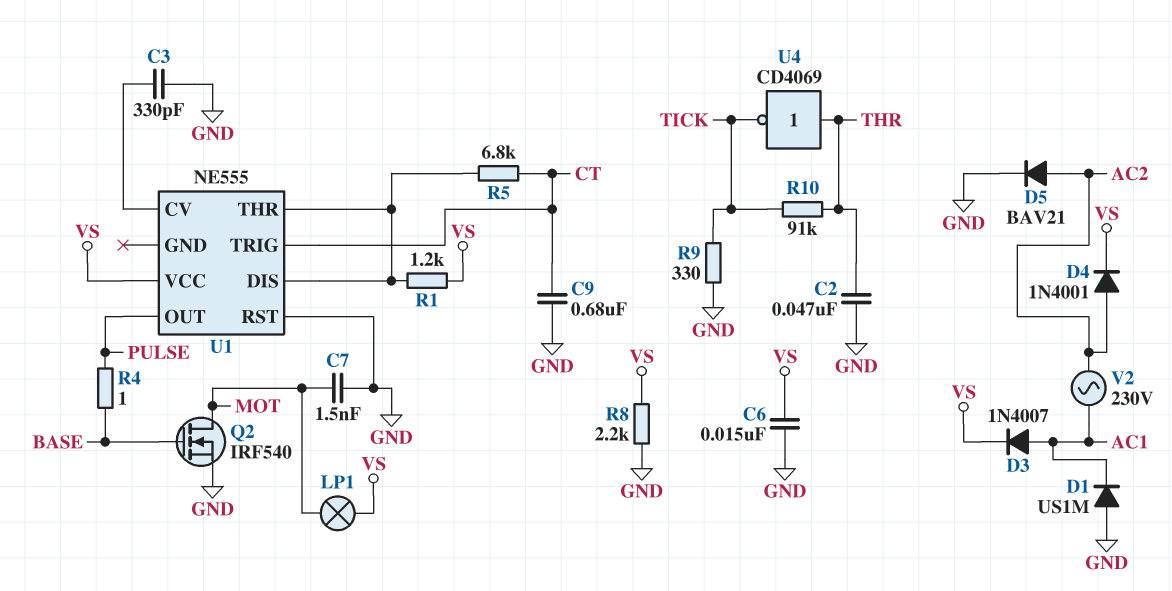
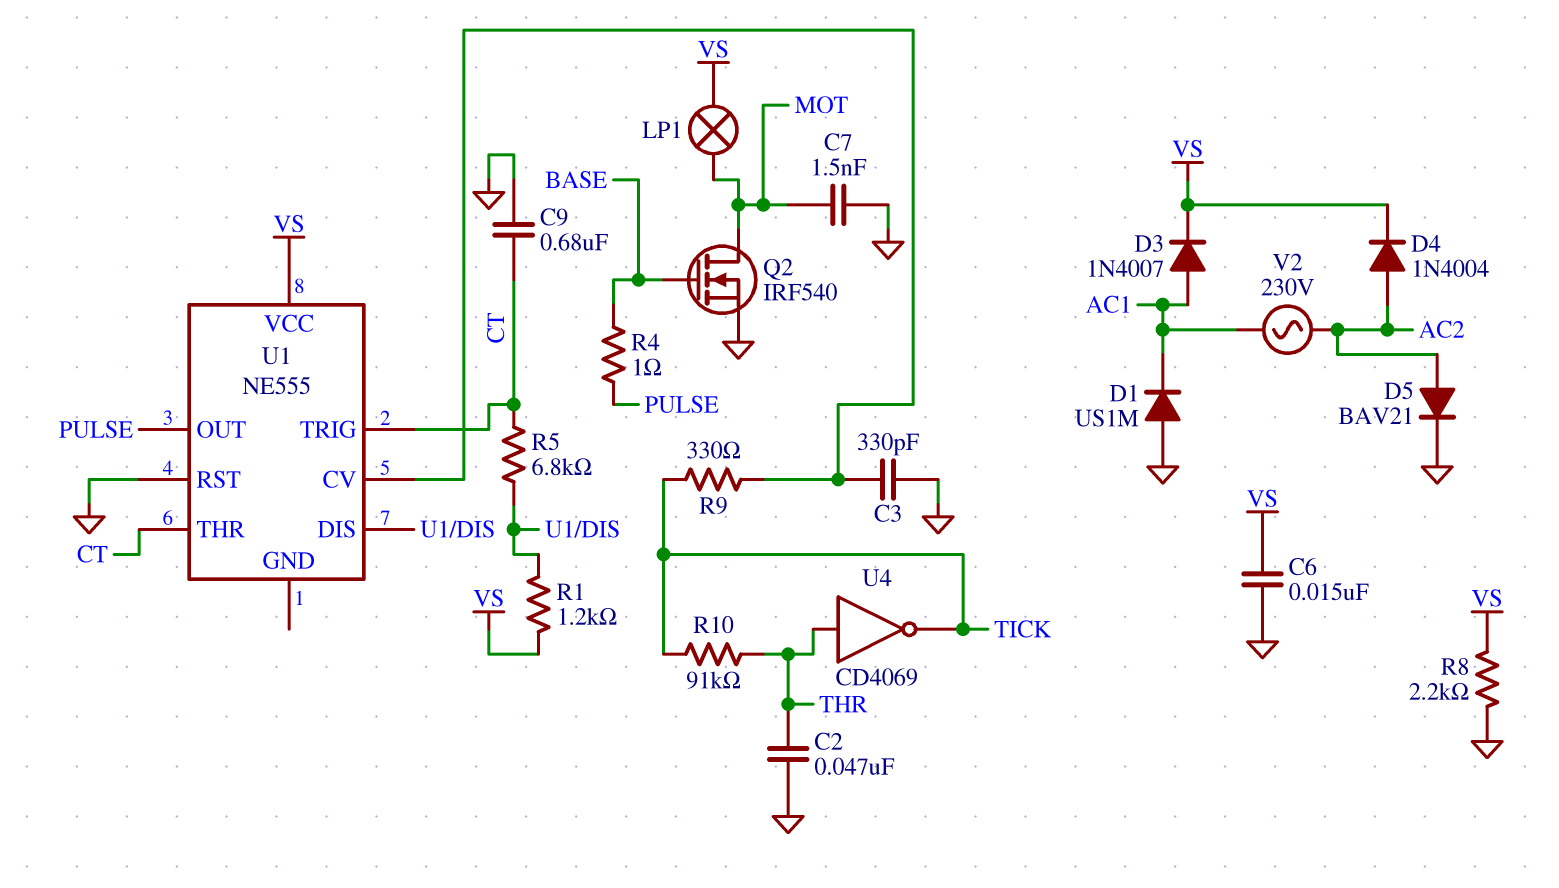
D4: diode 1N4001 (A AC2, K VS) -> diode 1N4004 (A AC2, K VS)
R9: 330 (GND, TICK) -> 330 (TICK, U1/CV)
U1 pin THR: U1/DIS -> CT

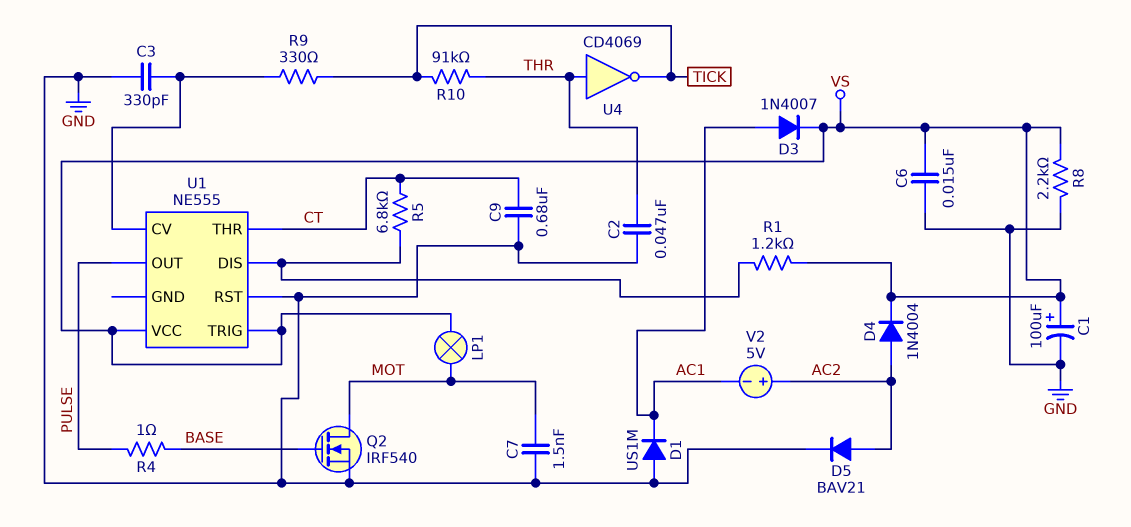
C1: none -> 100uF (plus VS, minus GND)
U1 pin TRIG: CT -> VS
V2: AC 230V (AC1, AC2) -> 5V (plus AC2, minus AC1)

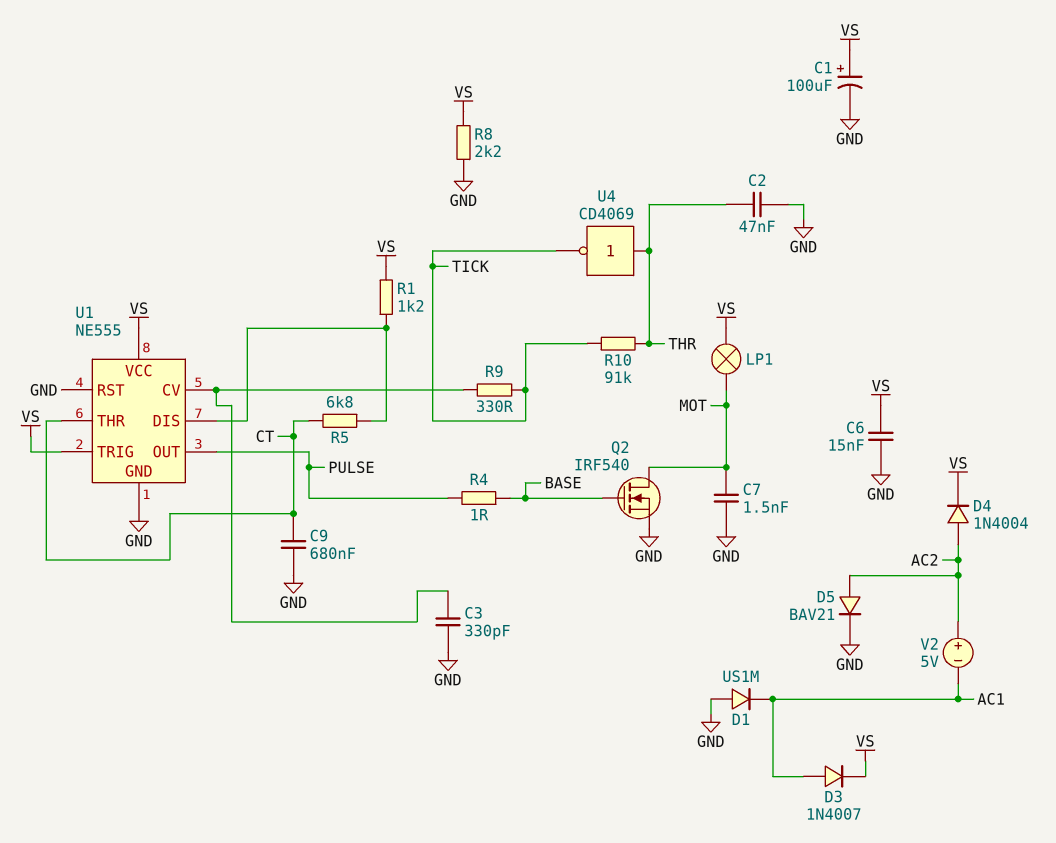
U1 pin GND: none -> GND

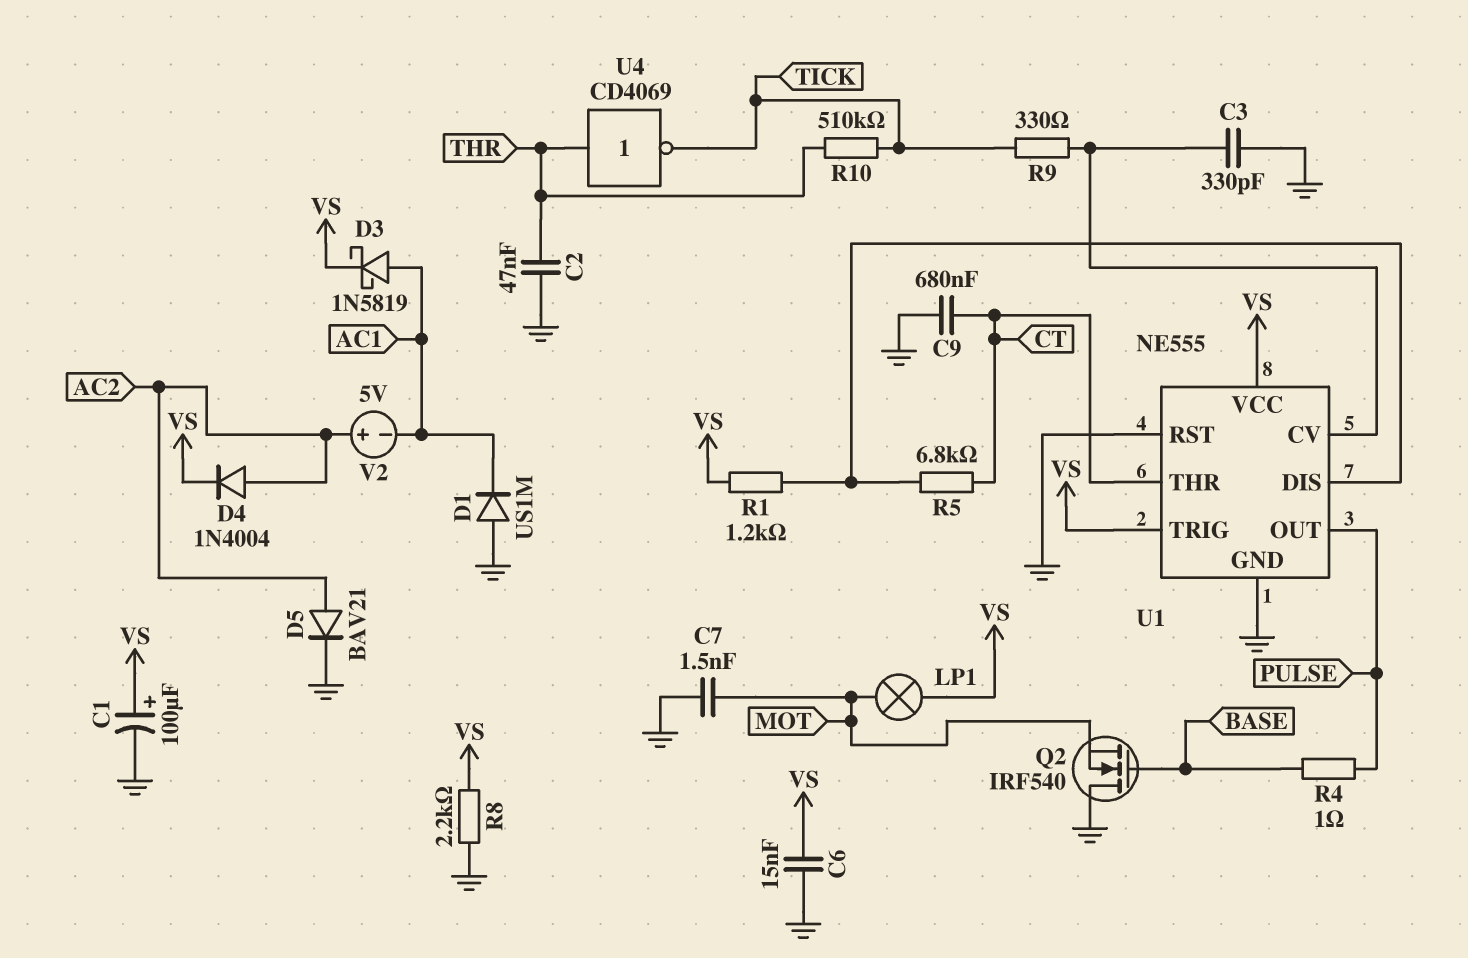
D3: diode 1N4007 (A AC1, K VS) -> schottky 1N5819 (A AC1, K VS)
Q2: NMOS IRF540 (G BASE, D MOT, S GND) -> NMOS IRF540 (G BASE, D GND, S MOT)
R10: 91k (THR, TICK) -> 510k (THR, TICK)

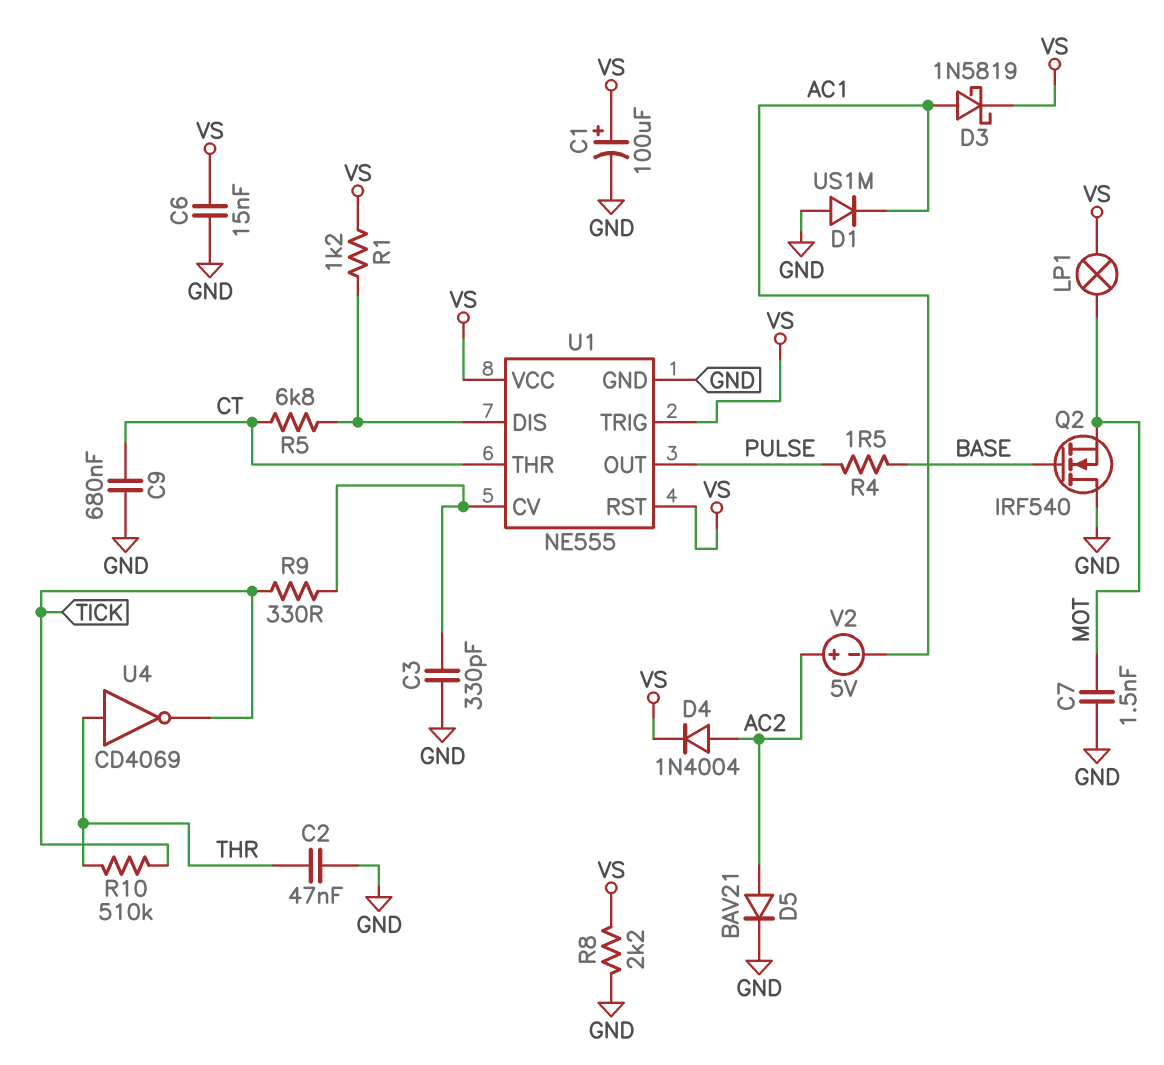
R4: 1 (BASE, PULSE) -> 1.5 (BASE, PULSE)
U1 pin RST: GND -> VS

